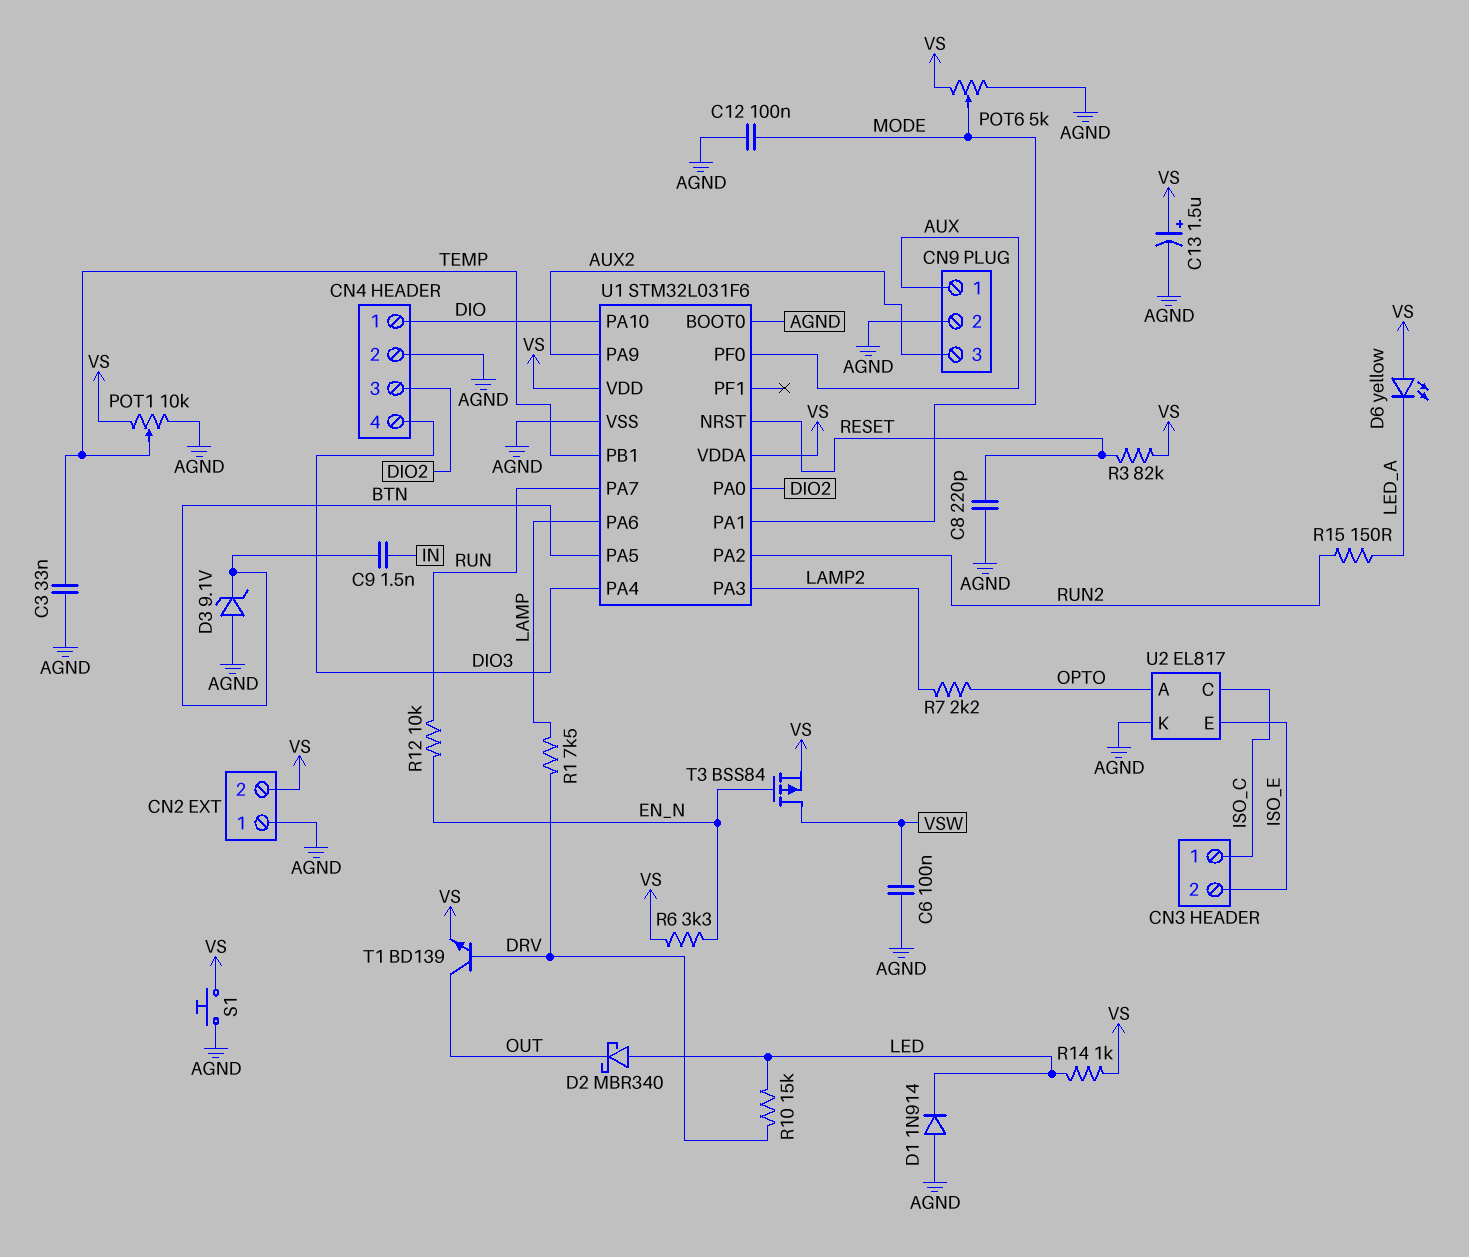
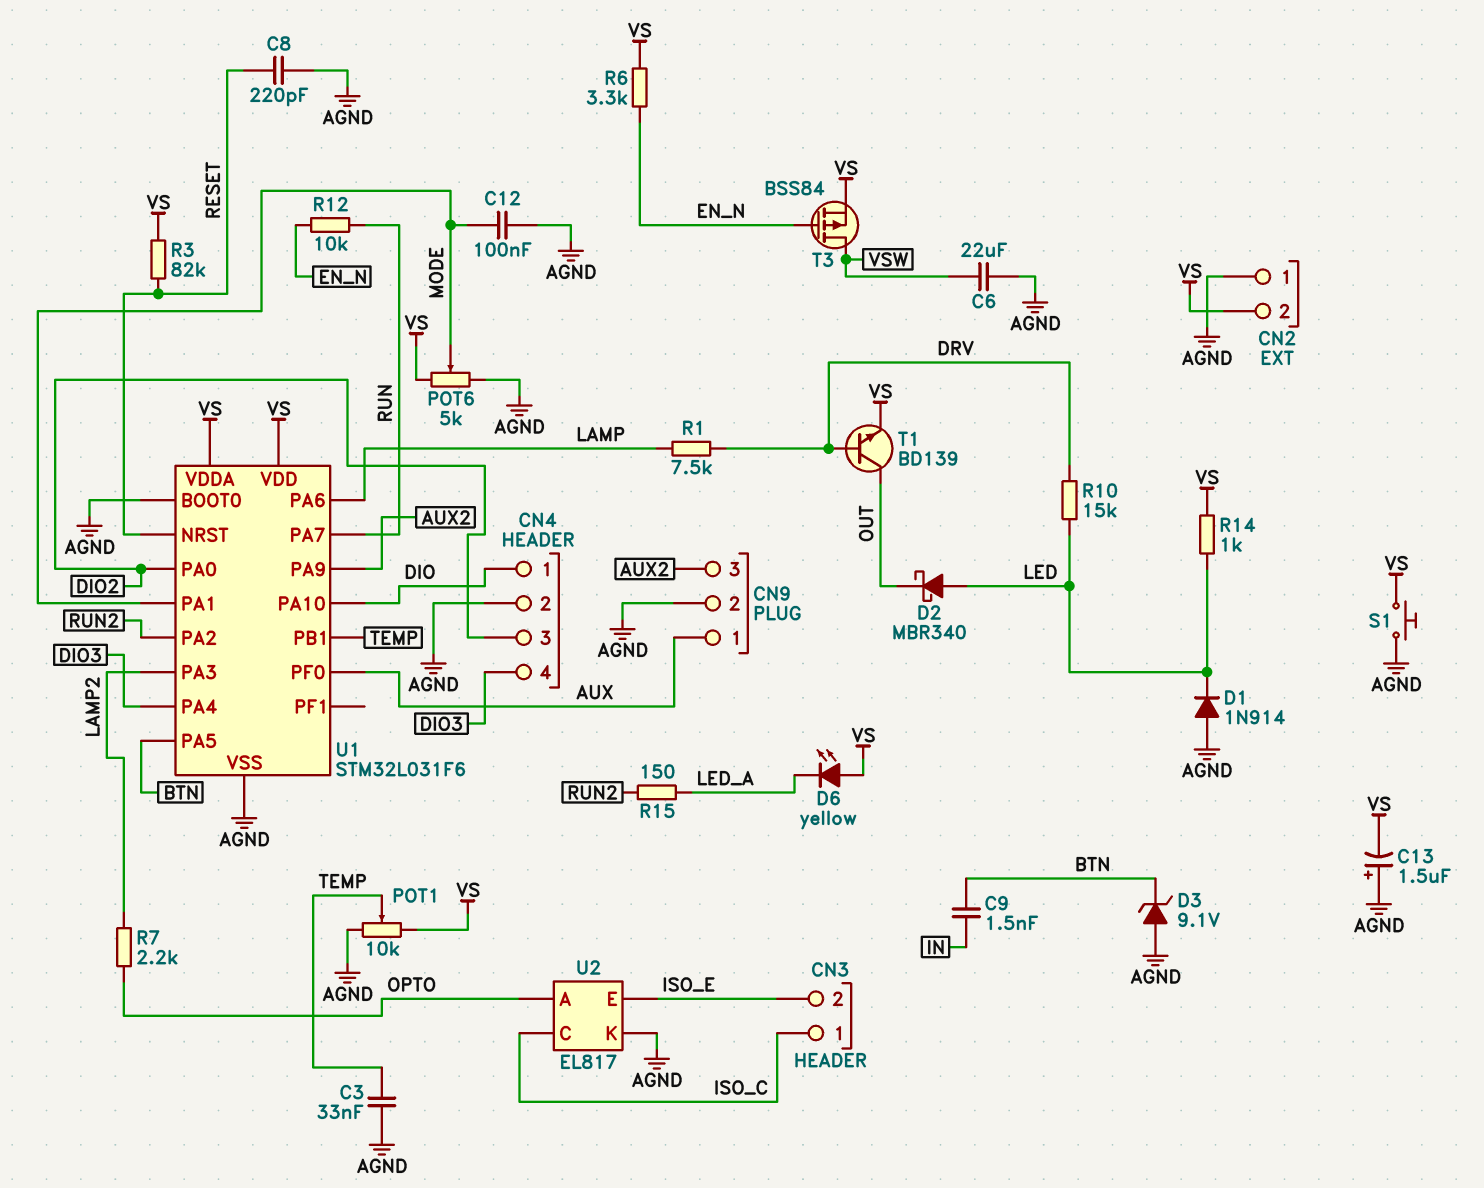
C6: 100nF (AGND, VSW) -> 22uF (AGND, VSW)
C13: 1.5uF (plus VS, minus AGND) -> 1.5uF (plus AGND, minus VS)

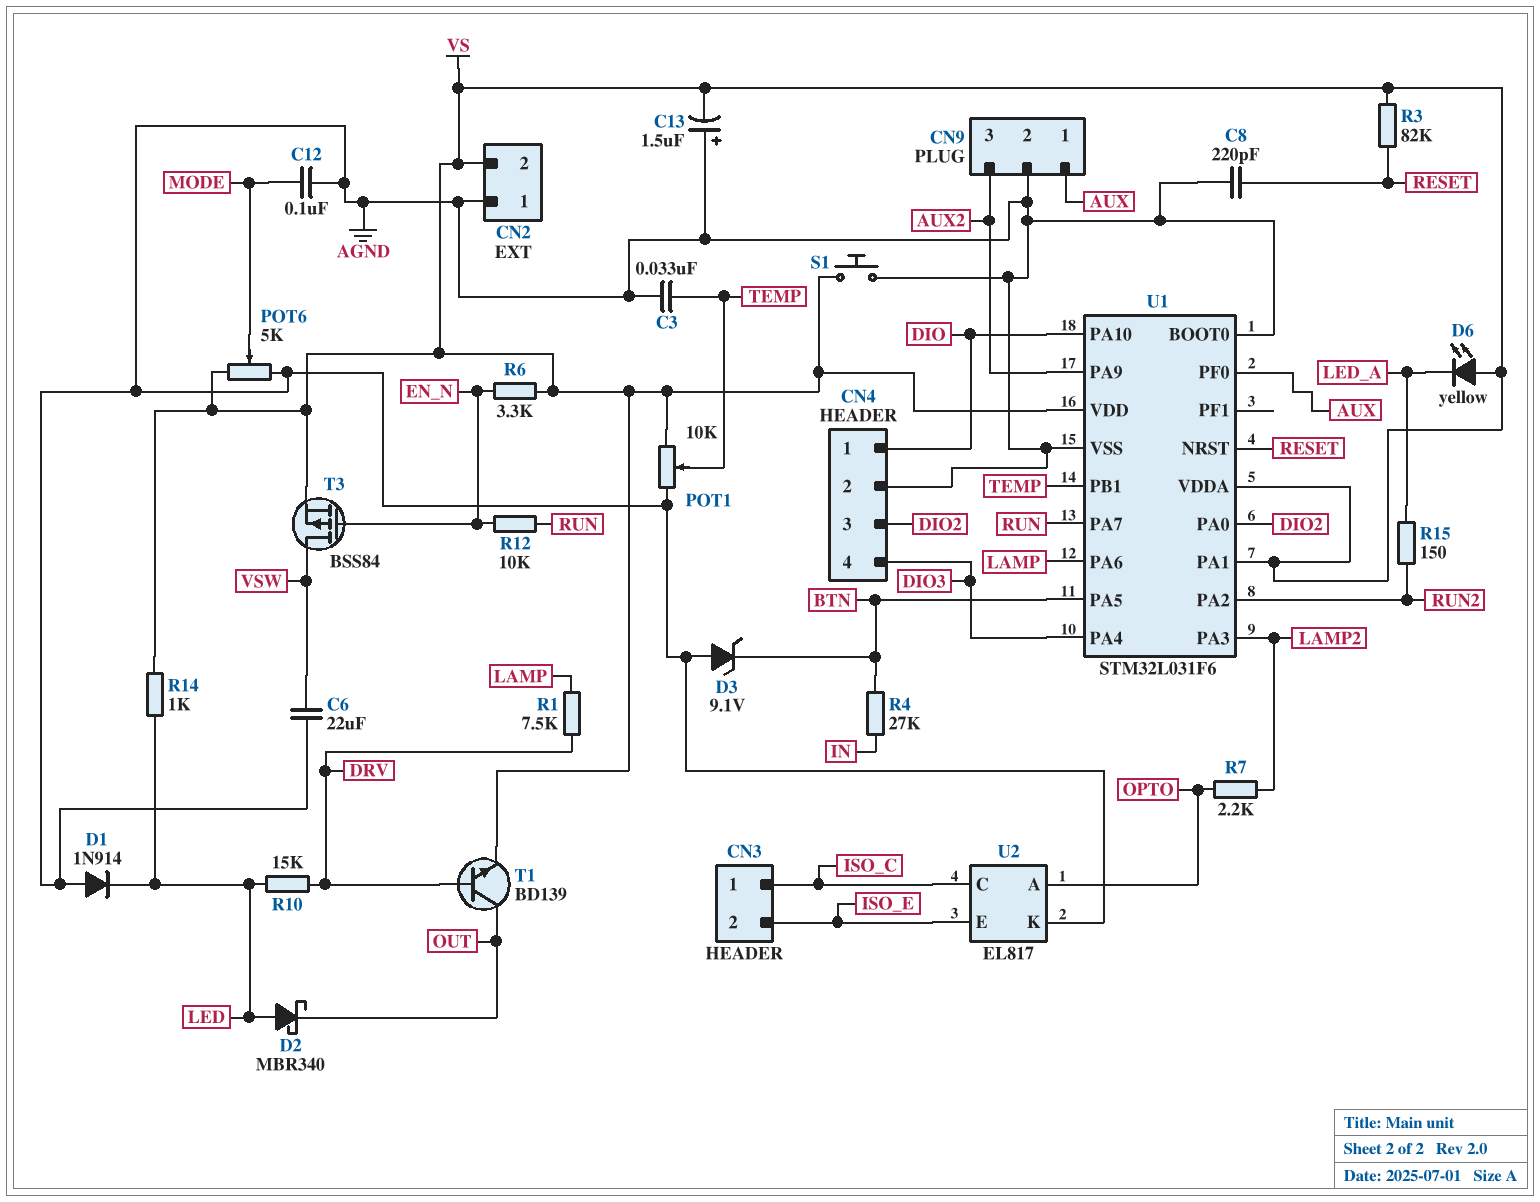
C9: 1.5nF (BTN, IN) -> none
R4: none -> 27k (BTN, IN)
U1 pin PA1: MODE -> VS

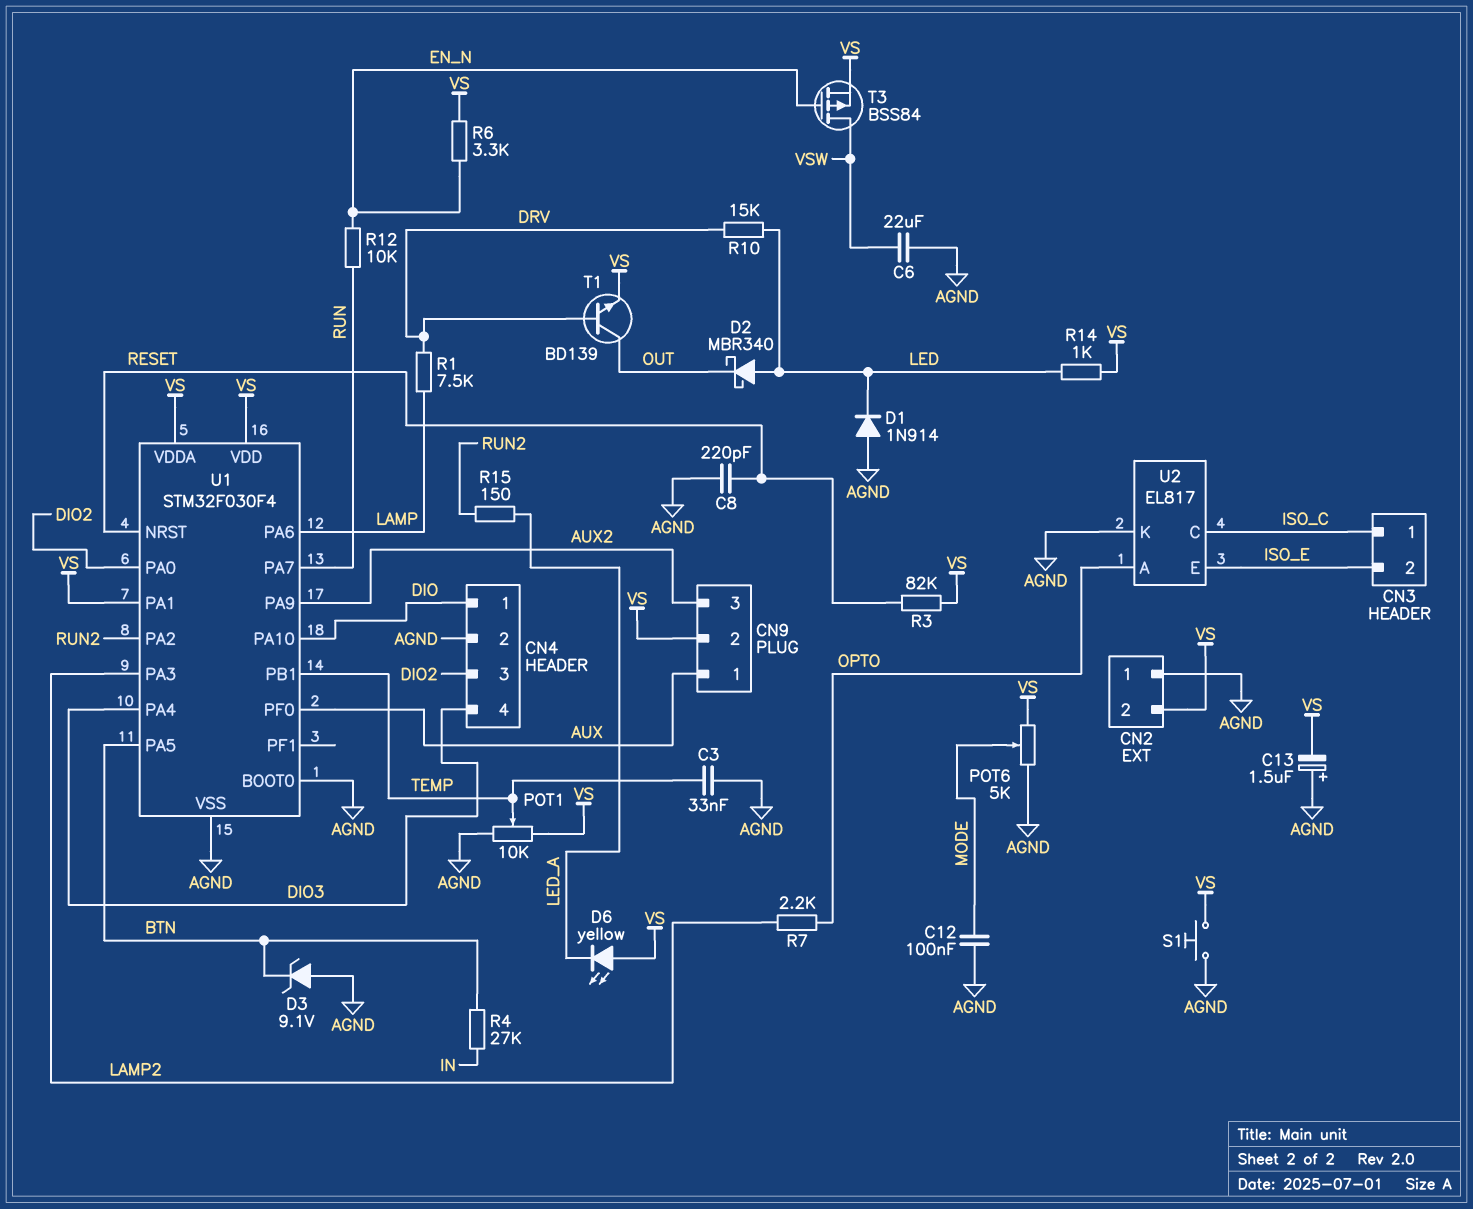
CN9 pin 2: AGND -> VS
U1: STM32L031F6 -> STM32F030F4

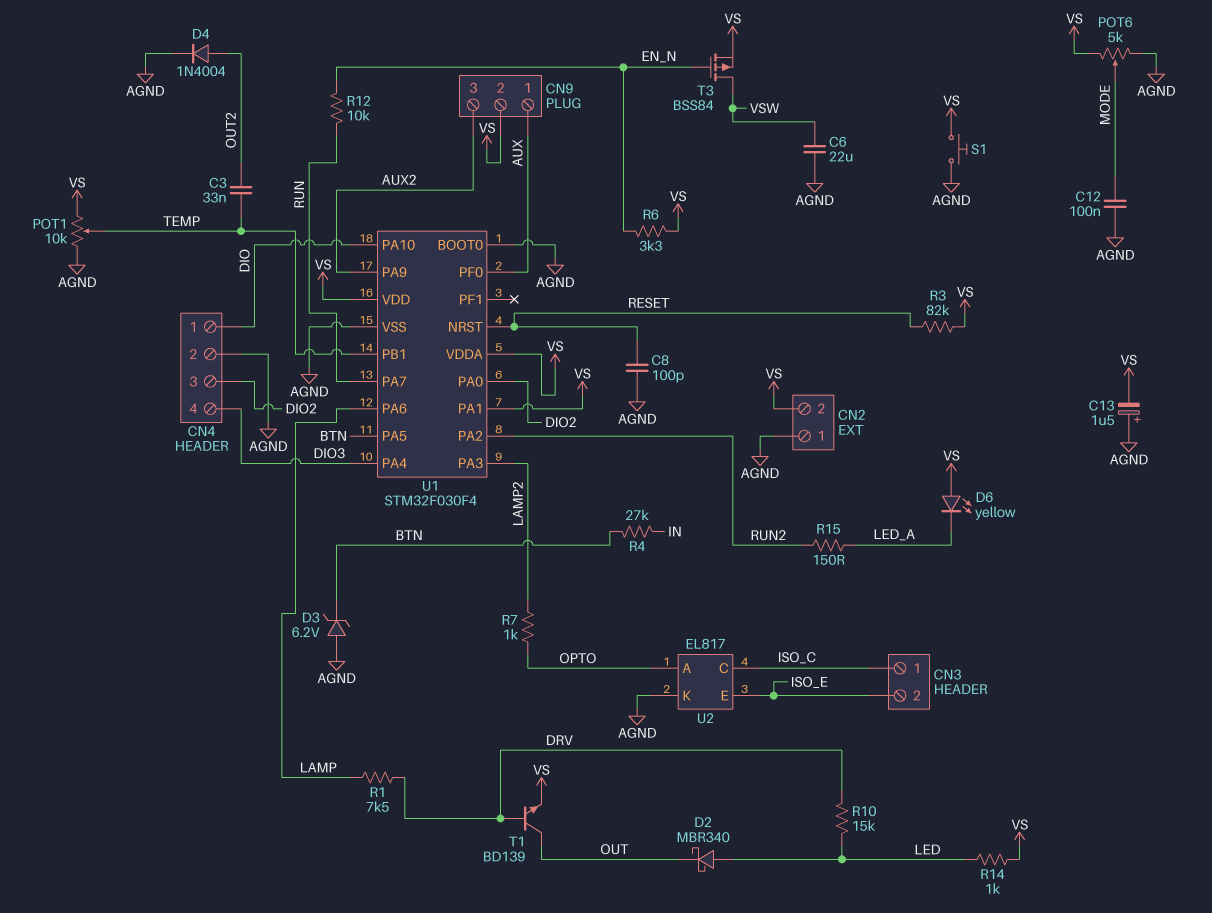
C3: 33nF (AGND, TEMP) -> 33nF (OUT2, TEMP)
C8: 220pF (AGND, RESET) -> 100pF (AGND, RESET)
D1: diode 1N914 (A AGND, K LED) -> none
D3: zener 9.1V (A AGND, K BTN) -> zener 6.2V (A AGND, K BTN)
D4: none -> diode 1N4004 (A OUT2, K AGND)
R7: 2.2k (LAMP2, OPTO) -> 1k (LAMP2, OPTO)

